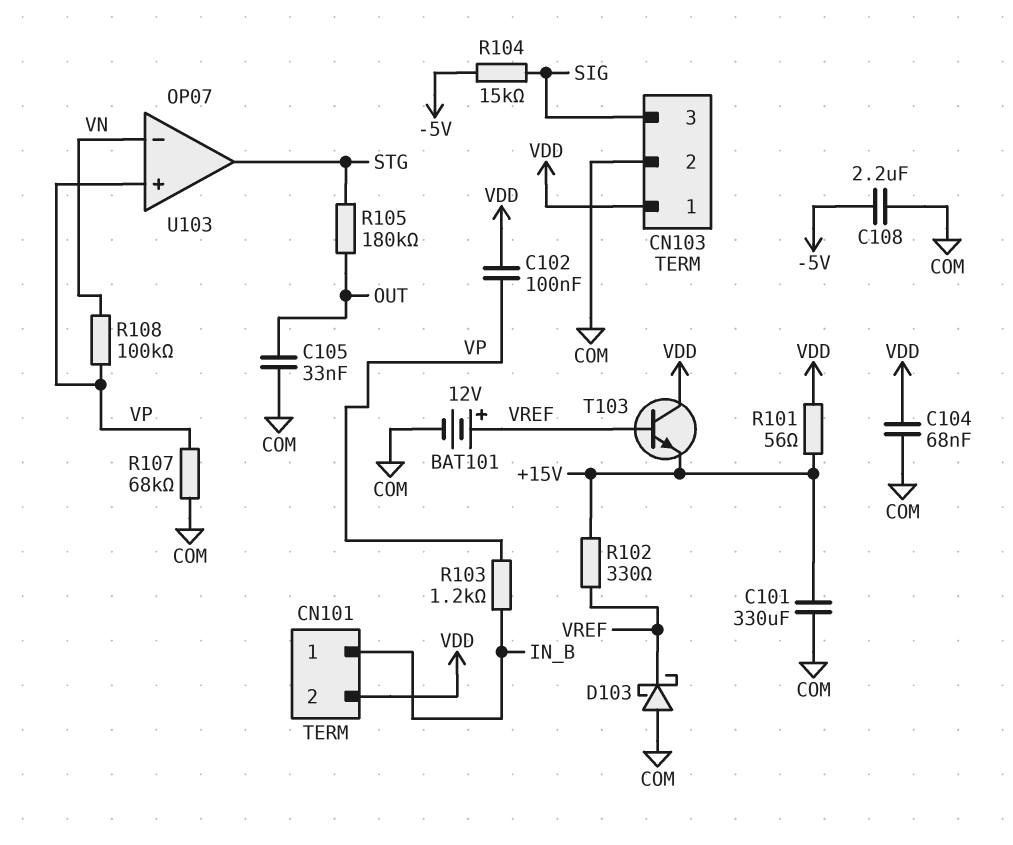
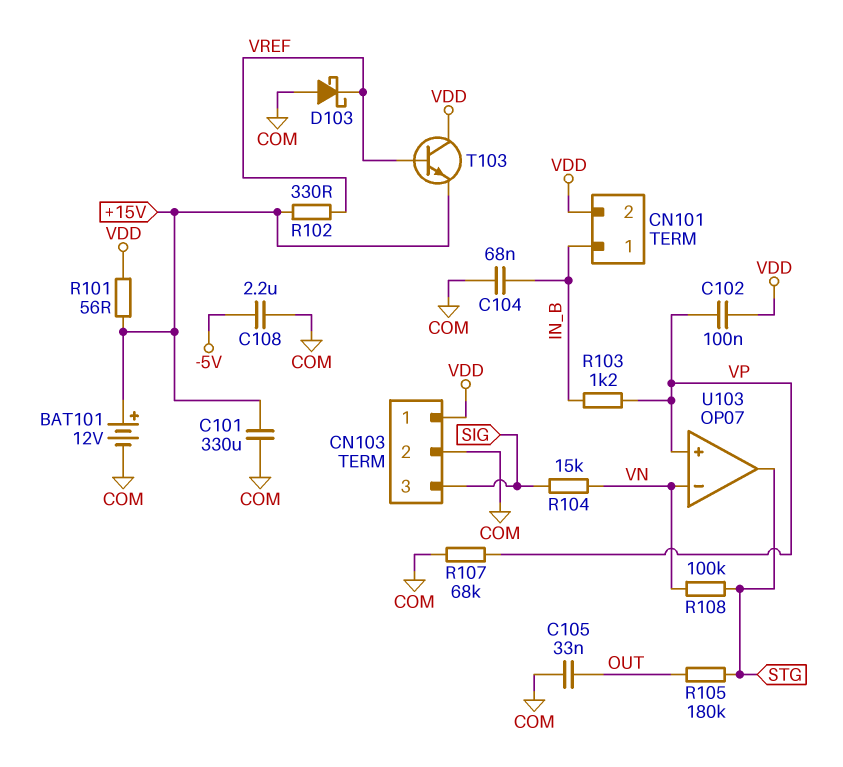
BAT101: 12V (plus VREF, minus COM) -> 12V (plus +15V, minus COM)
C104: 68nF (COM, VDD) -> 68nF (COM, IN_B)
R104: 15k (-5V, SIG) -> 15k (SIG, VN)
R108: 100k (VN, VP) -> 100k (STG, VN)

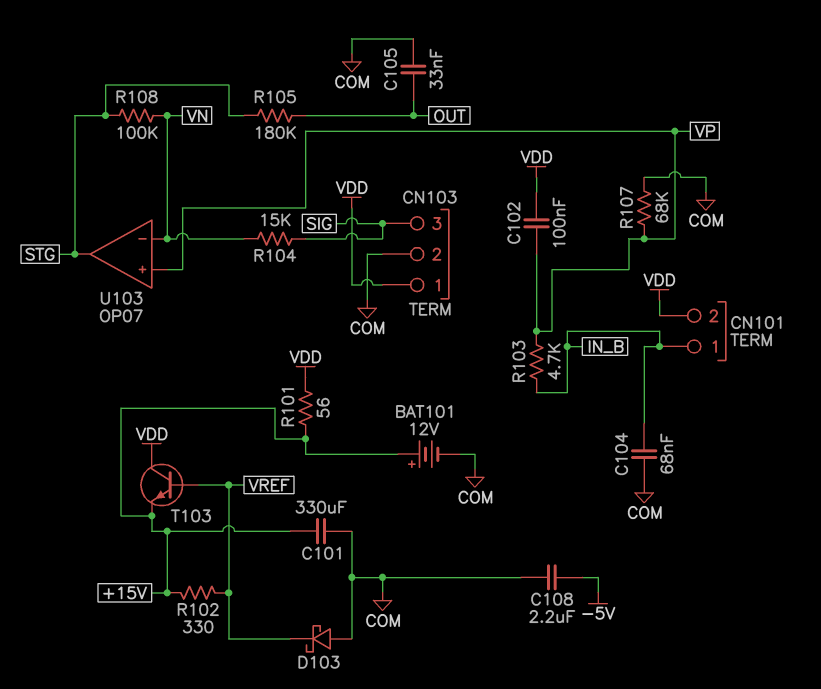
R103: 1.2k (IN_B, VP) -> 4.7k (IN_B, VP)

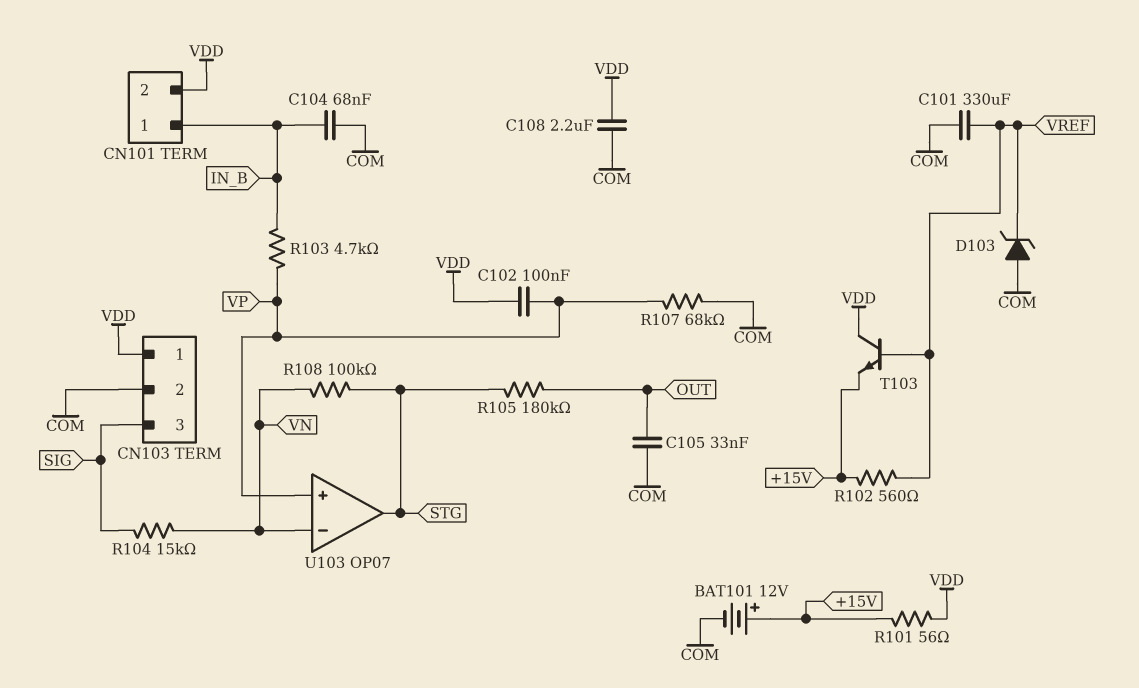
C101: 330uF (+15V, COM) -> 330uF (COM, VREF)
C108: 2.2uF (-5V, COM) -> 2.2uF (COM, VDD)
D103: schottky (A COM, K VREF) -> zener (A COM, K VREF)
R102: 330 (+15V, VREF) -> 560 (+15V, VREF)

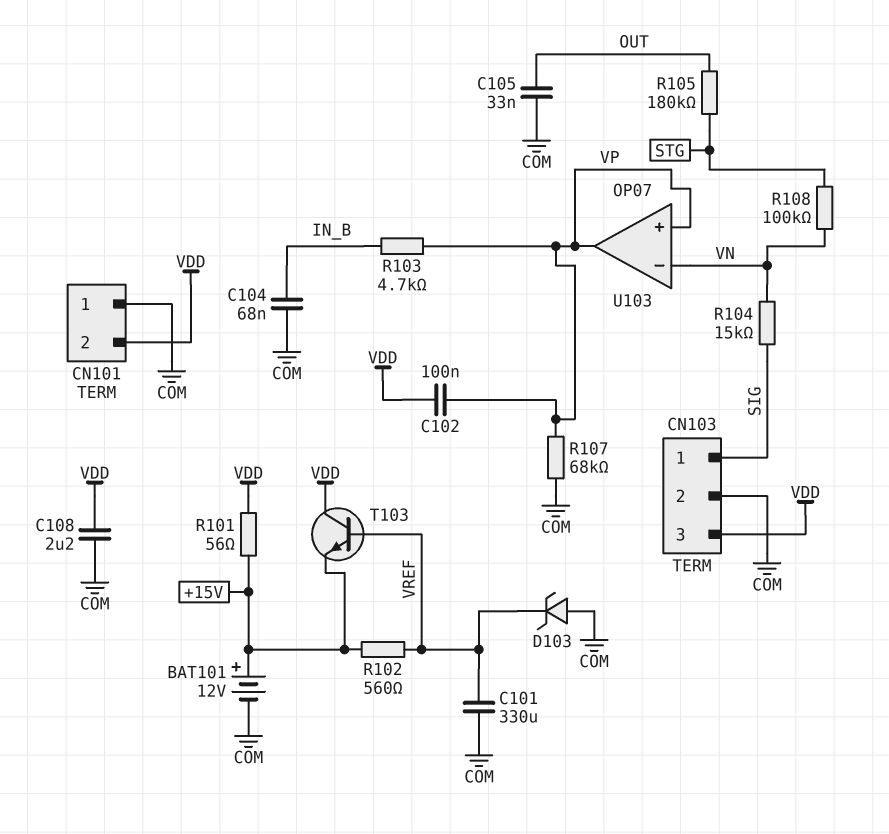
CN101 pin 1: IN_B -> COM
CN103 pin 1: VDD -> SIG
CN103 pin 3: SIG -> VDD
U103 pin out: STG -> VP

